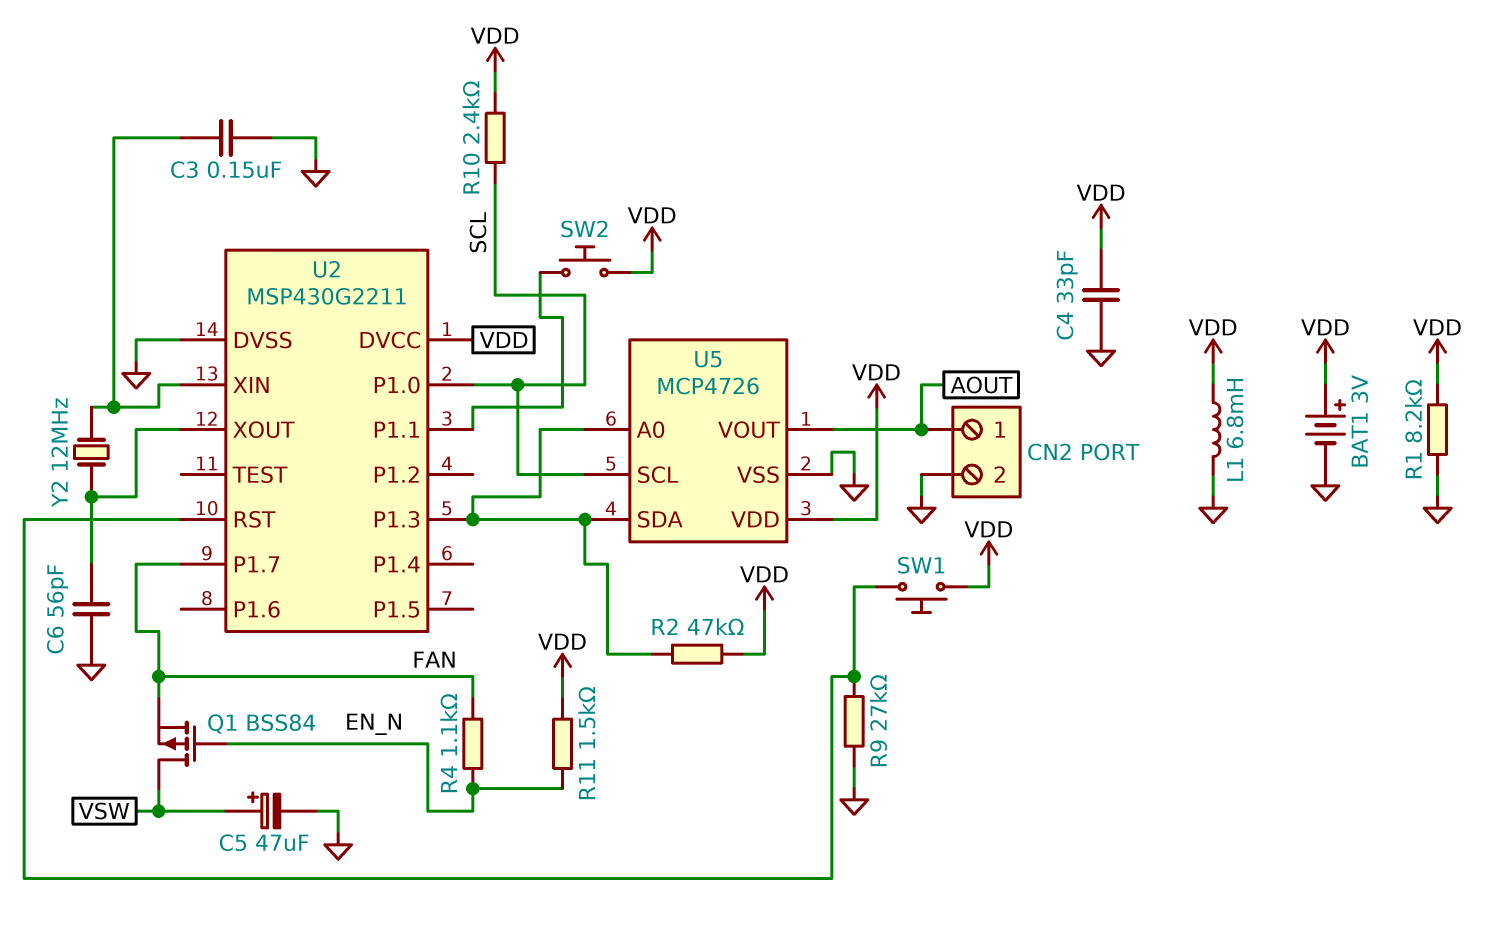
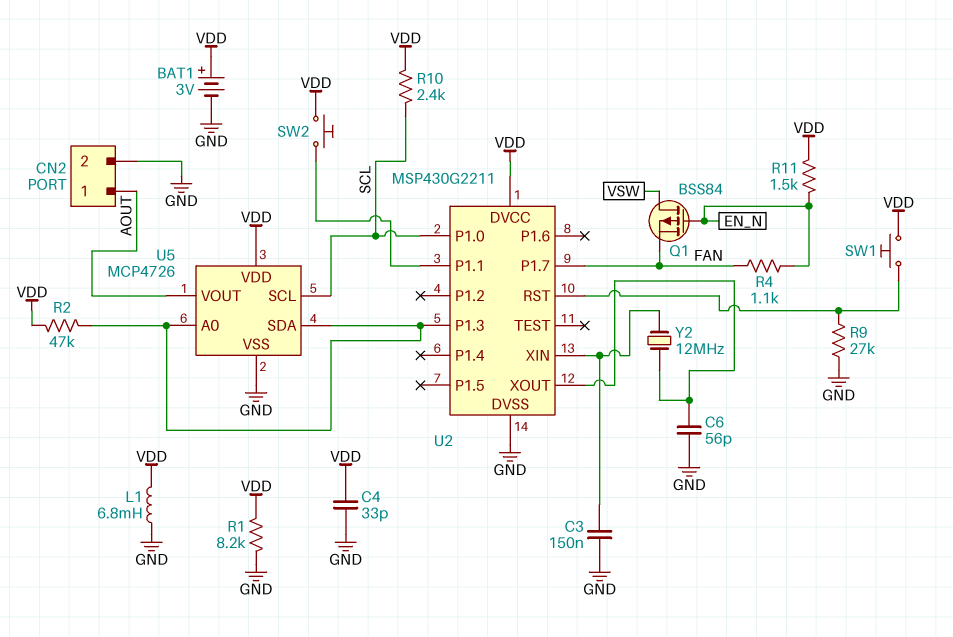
C5: 47uF (plus VSW, minus GND) -> none

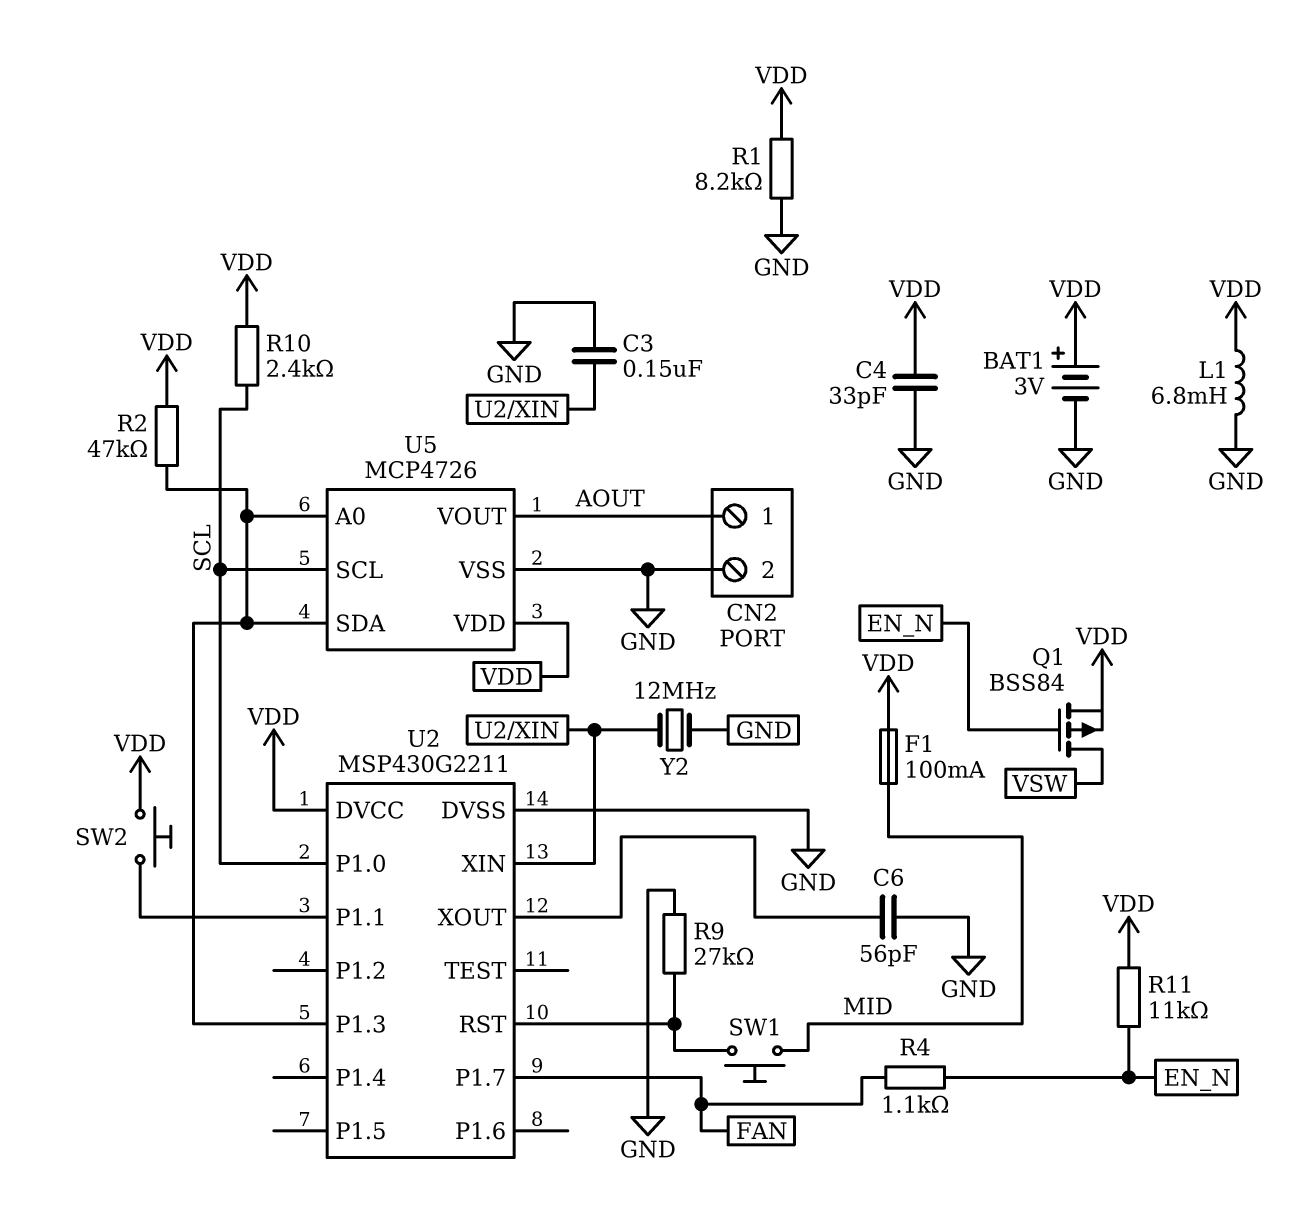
F1: none -> 100mA (MID, VDD)
Q1: PMOS BSS84 (G EN_N, D VSW, S FAN) -> PMOS BSS84 (G EN_N, D VSW, S VDD)
R11: 1.5k (EN_N, VDD) -> 11k (EN_N, VDD)
SW1: button (U2/RST, VDD) -> button (MID, U2/RST)
Y2: 12MHz (U2/XIN, U2/XOUT) -> 12MHz (GND, U2/XIN)

